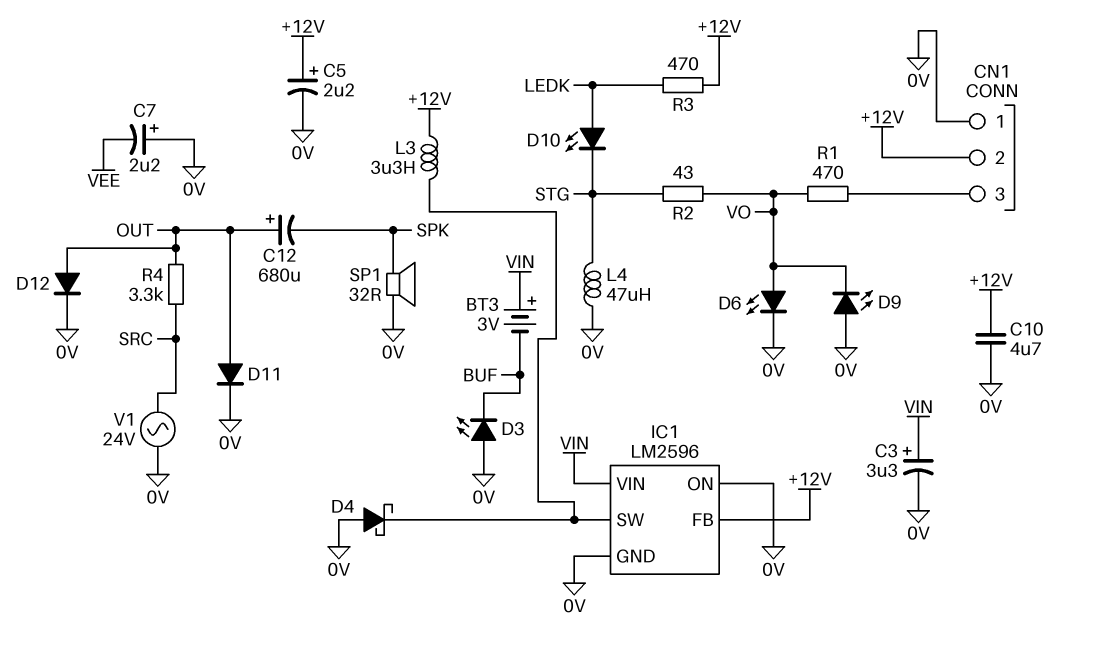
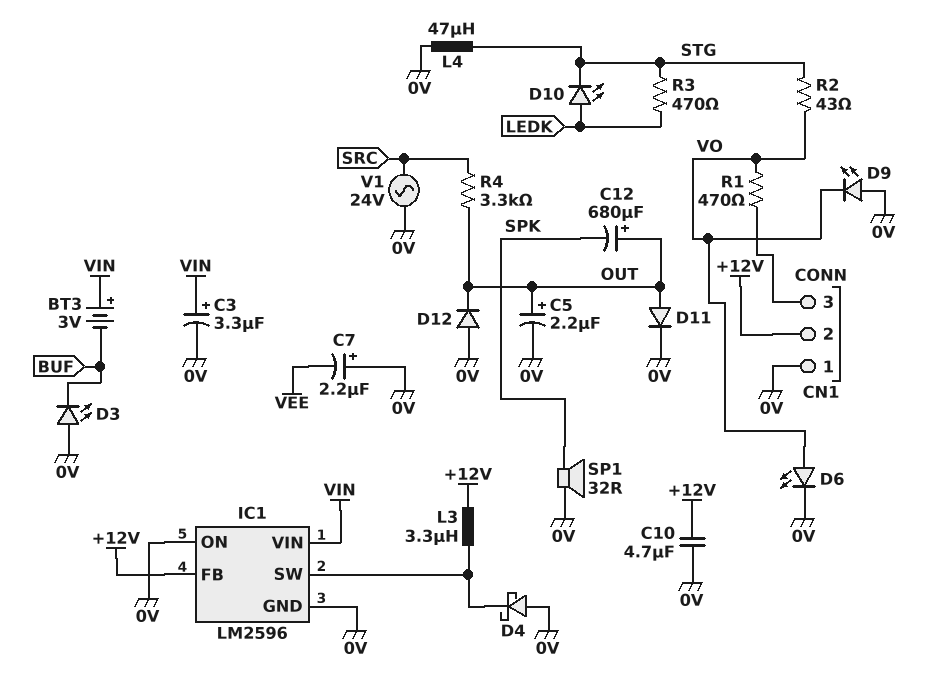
C5: 2.2uF (plus +12V, minus 0V) -> 2.2uF (plus OUT, minus 0V)
D12: diode (A OUT, K 0V) -> diode (A 0V, K OUT)
R3: 470 (+12V, LEDK) -> 470 (LEDK, STG)

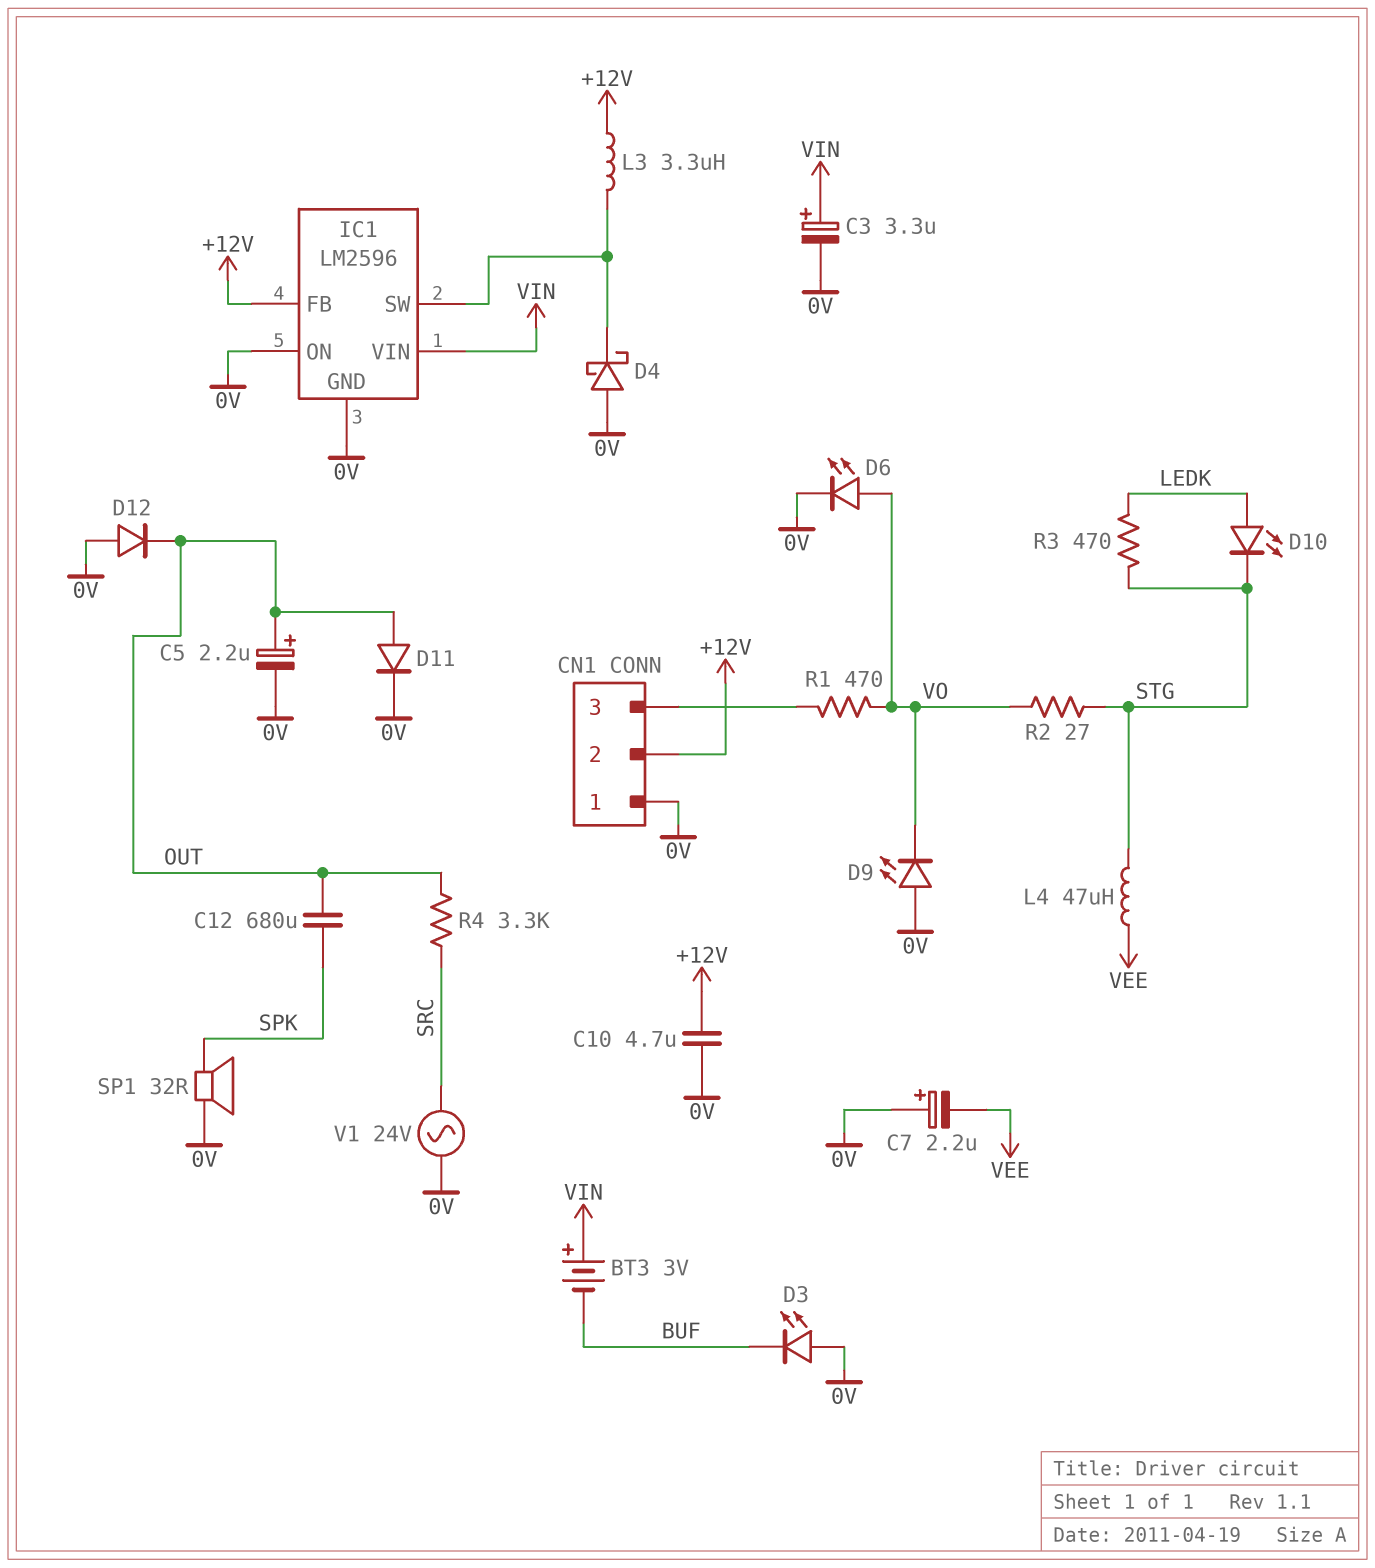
C12: 680uF (plus OUT, minus SPK) -> 680uF (OUT, SPK)
L4: 47uH (0V, STG) -> 47uH (STG, VEE)
R2: 43 (STG, VO) -> 27 (STG, VO)

